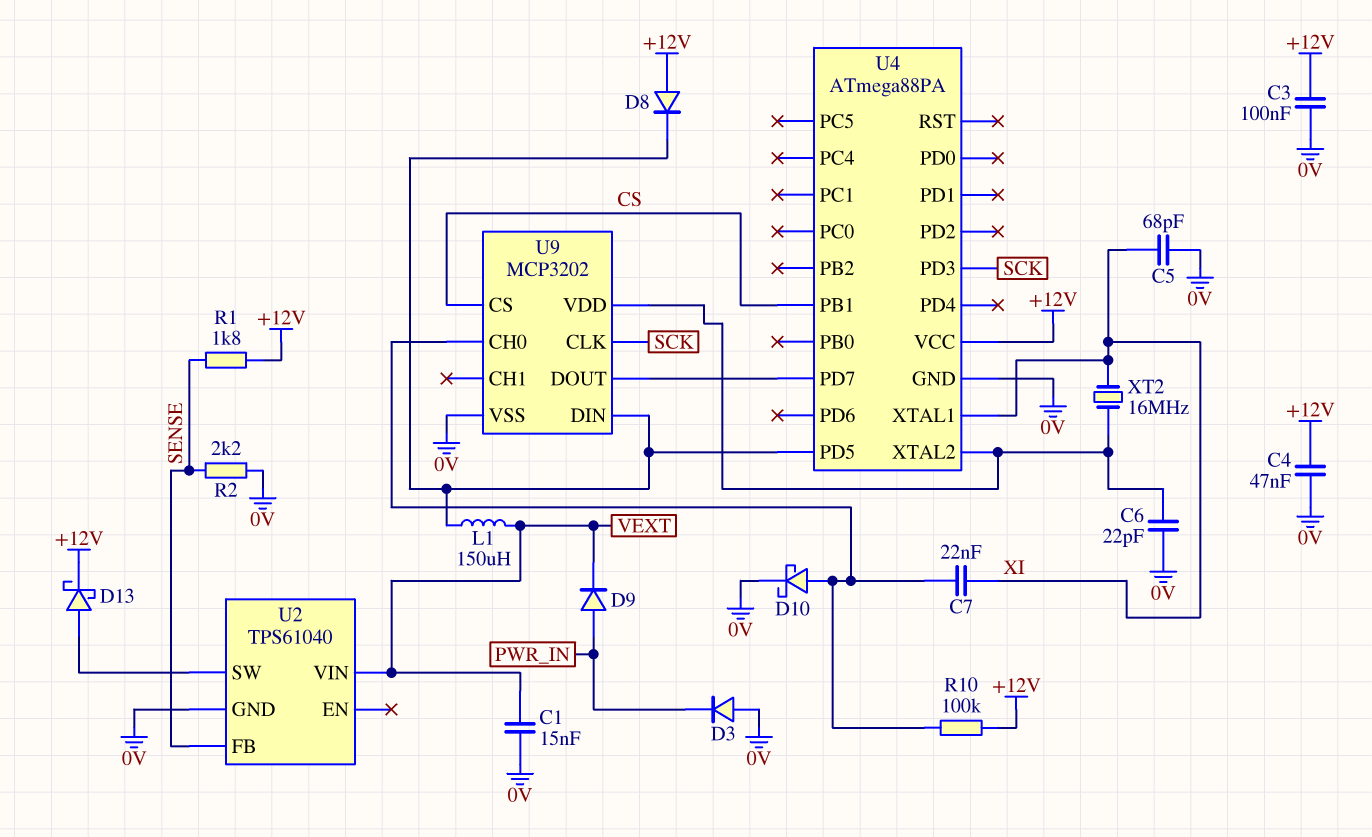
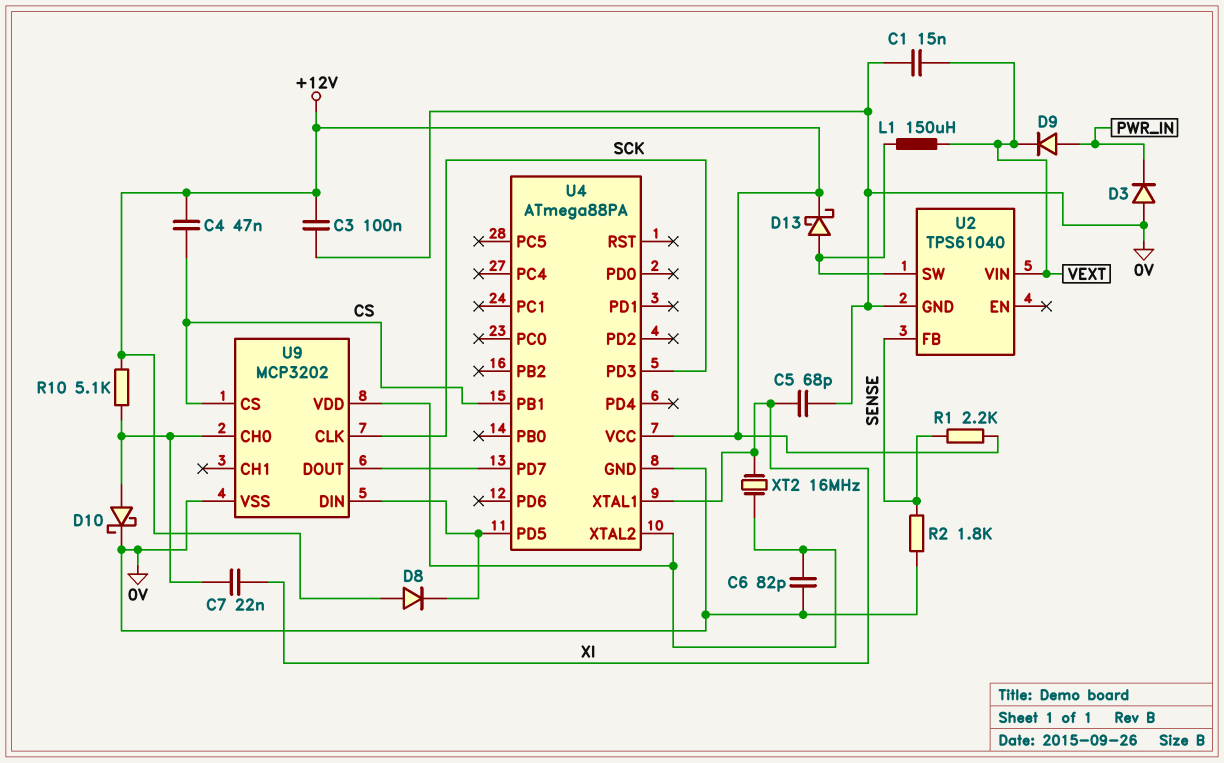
C4: 47nF (+12V, 0V) -> 47nF (+12V, CS)
C6: 22pF (0V, U4/XTAL2) -> 82pF (0V, U4/XTAL2)
L1: 150uH (U4/PD5, VEXT) -> 150uH (U2/SW, VEXT)
R1: 1.8k (+12V, SENSE) -> 2.2k (+12V, SENSE)
R2: 2.2k (0V, SENSE) -> 1.8k (0V, SENSE)
R10: 100k (+12V, U9/CH0) -> 5.1k (+12V, U9/CH0)

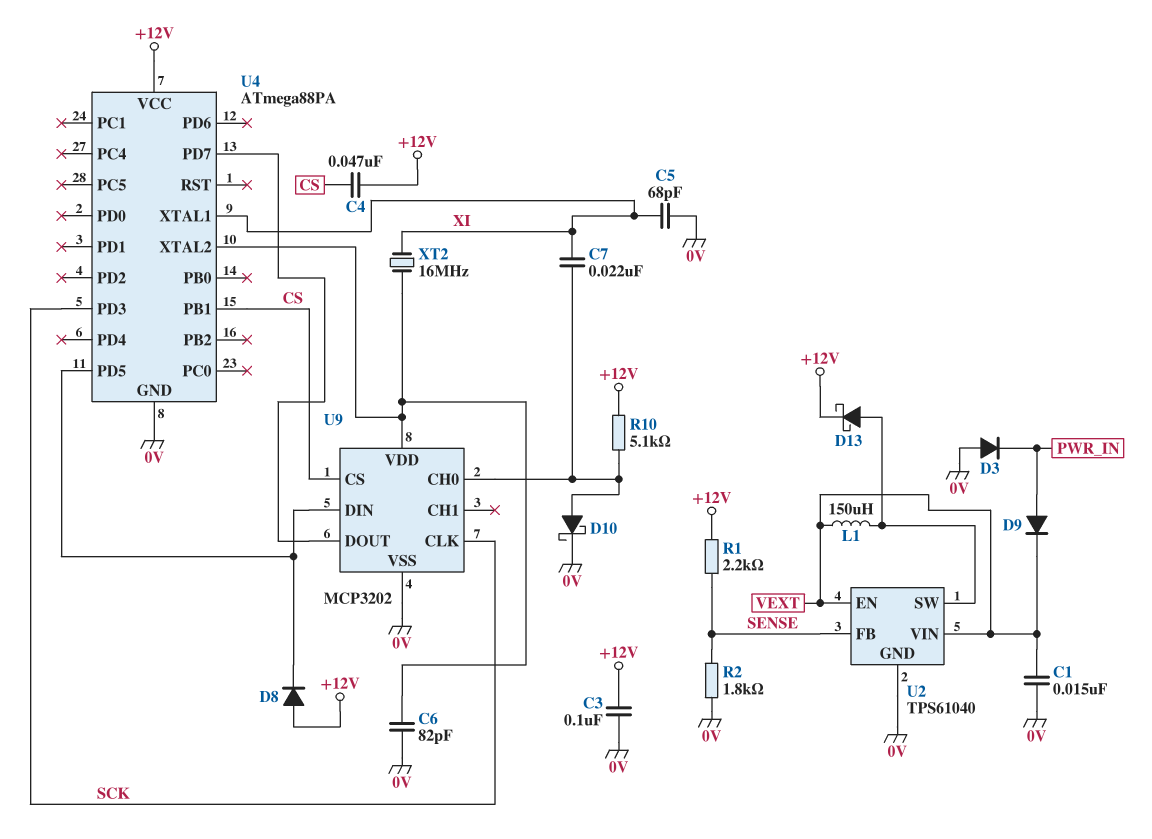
U2 pin EN: none -> VEXT

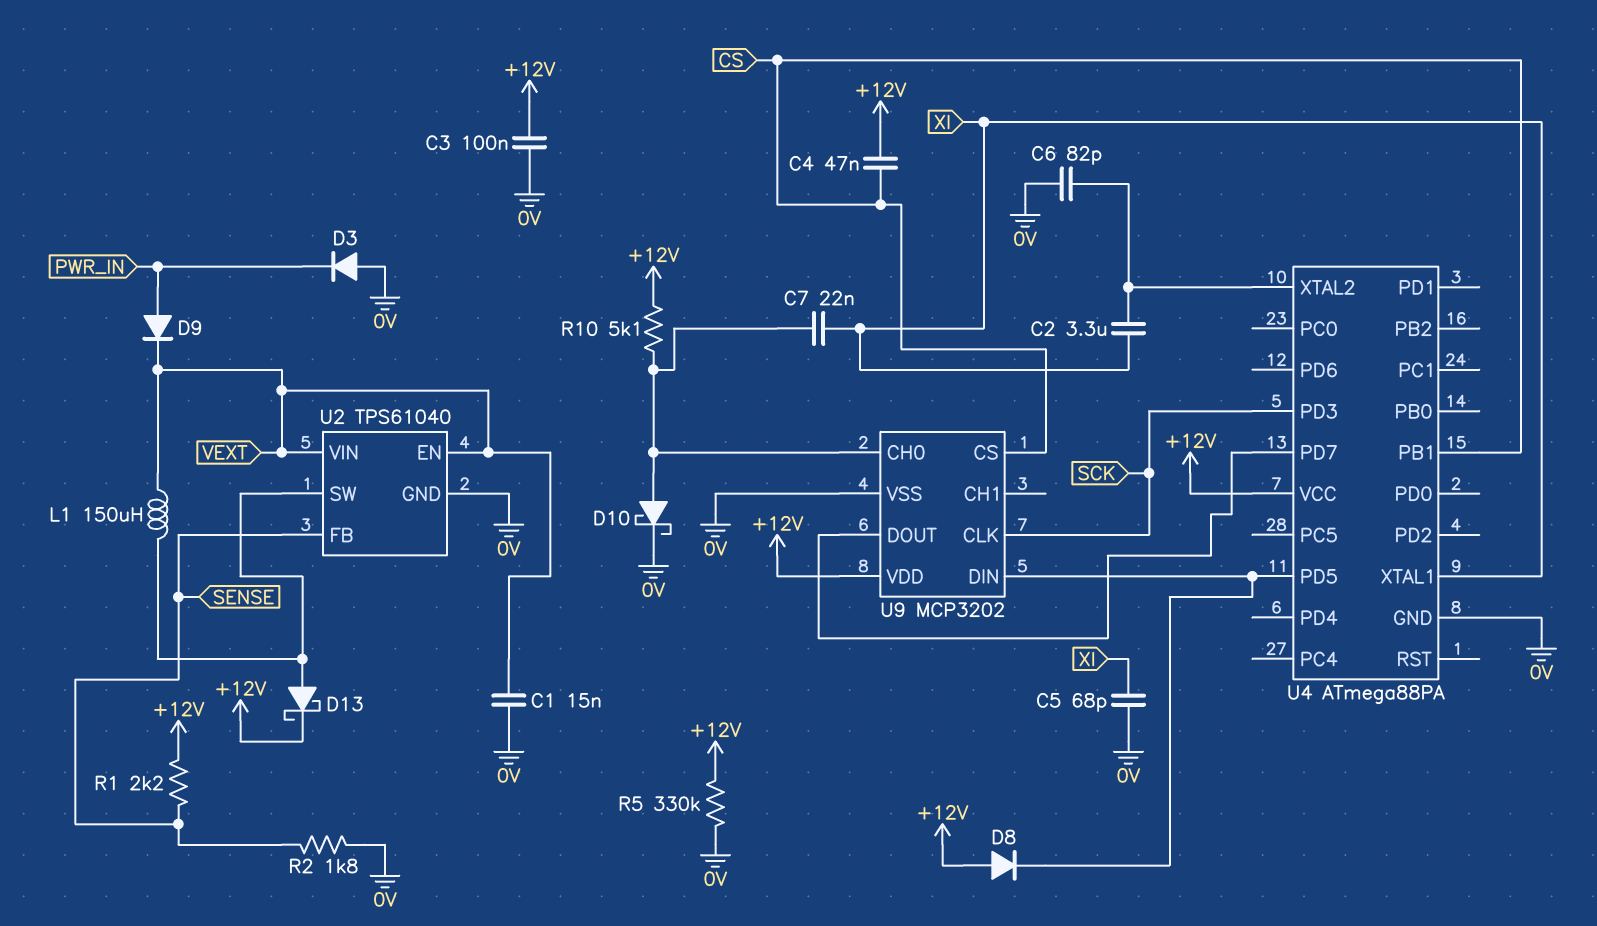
C2: none -> 3.3uF (U4/XTAL2, XI)
R5: none -> 330k (+12V, 0V)
U9 pin VDD: U4/XTAL2 -> +12V
XT2: 16MHz (U4/XTAL2, XI) -> none

